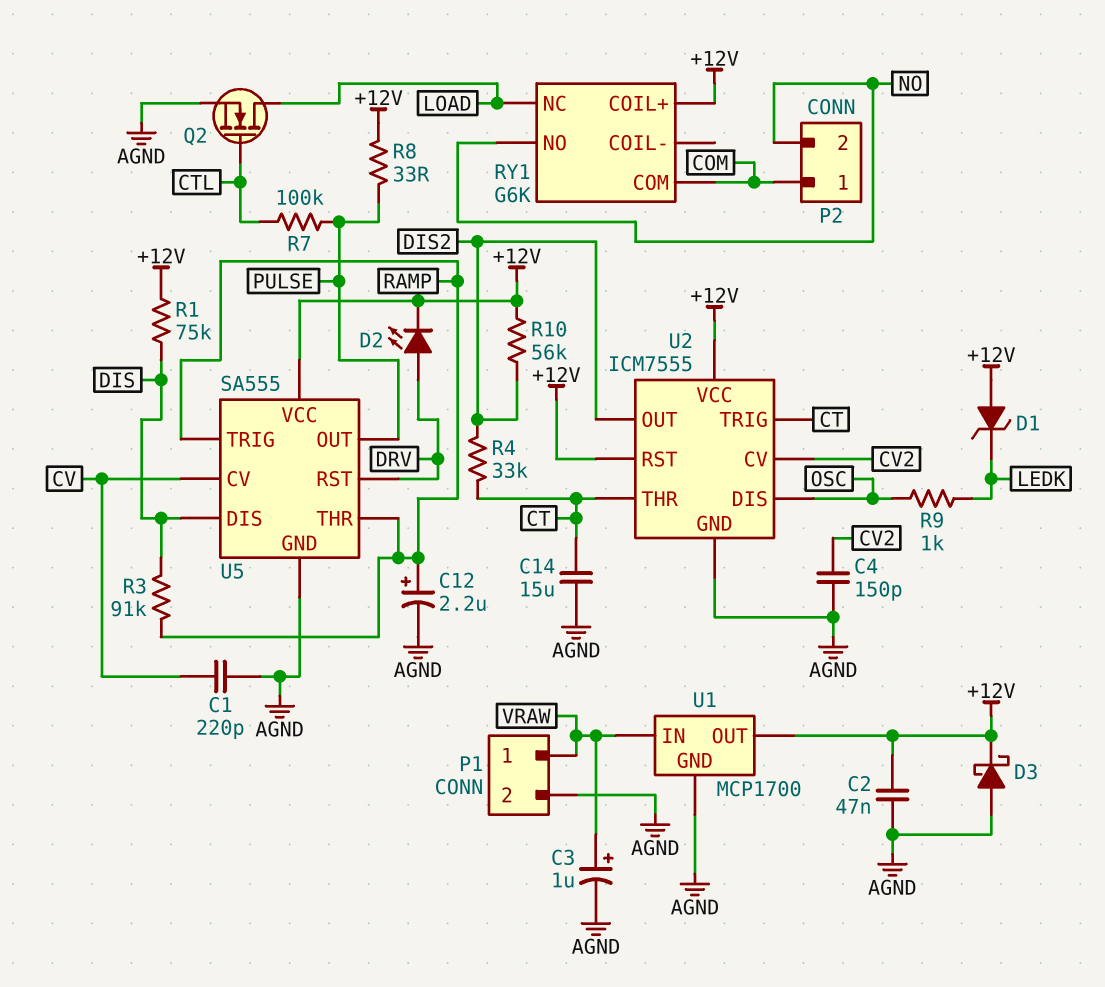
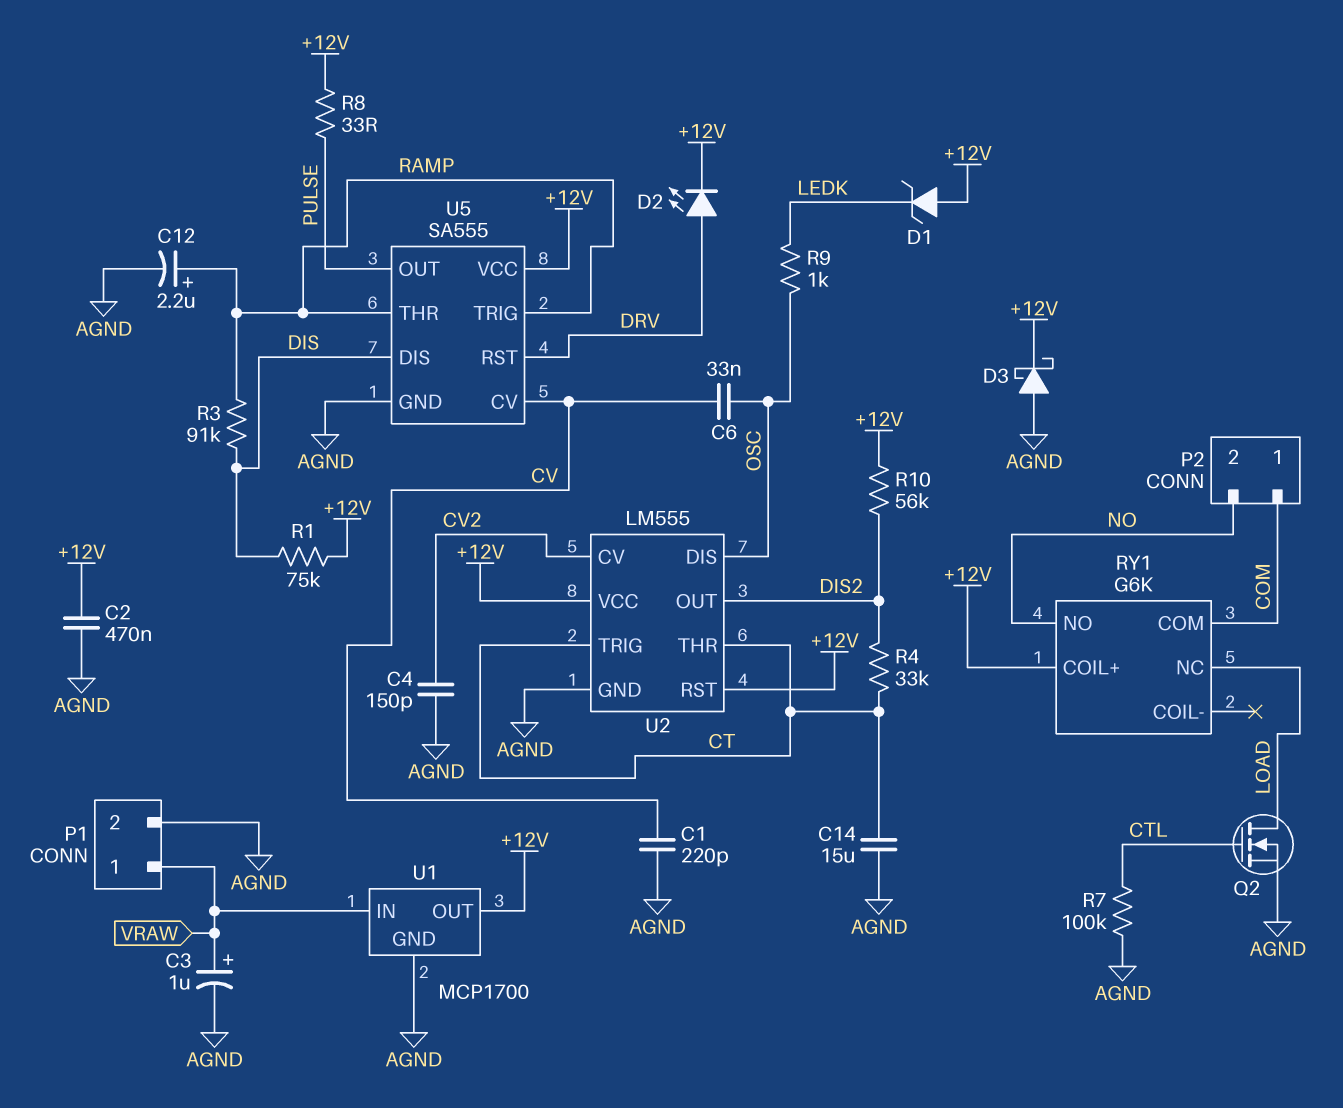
C2: 47nF (+12V, AGND) -> 470nF (+12V, AGND)
C6: none -> 33nF (CV, OSC)
R7: 100k (CTL, PULSE) -> 100k (AGND, CTL)
U2: ICM7555 -> LM555

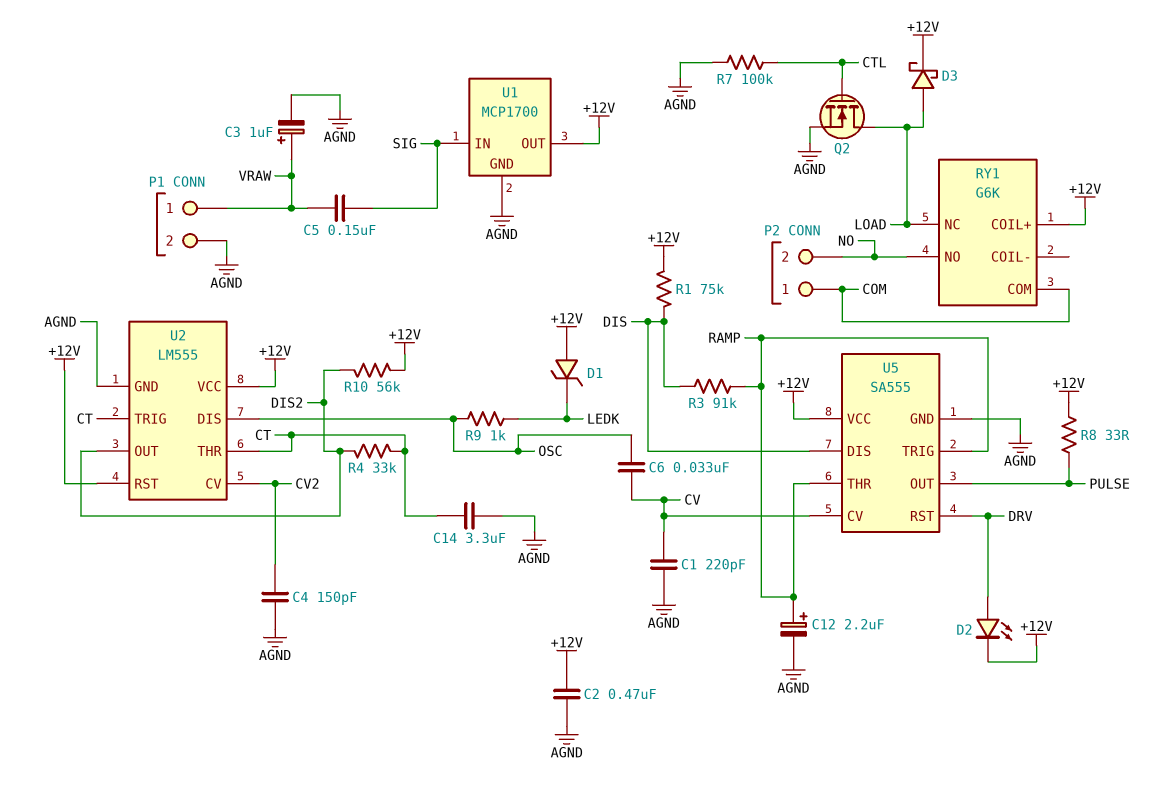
C5: none -> 150nF (SIG, VRAW)
C14: 15uF (AGND, CT) -> 3.3uF (AGND, CT)
D3: schottky (A AGND, K +12V) -> schottky (A LOAD, K +12V)
U1 pin IN: VRAW -> SIG

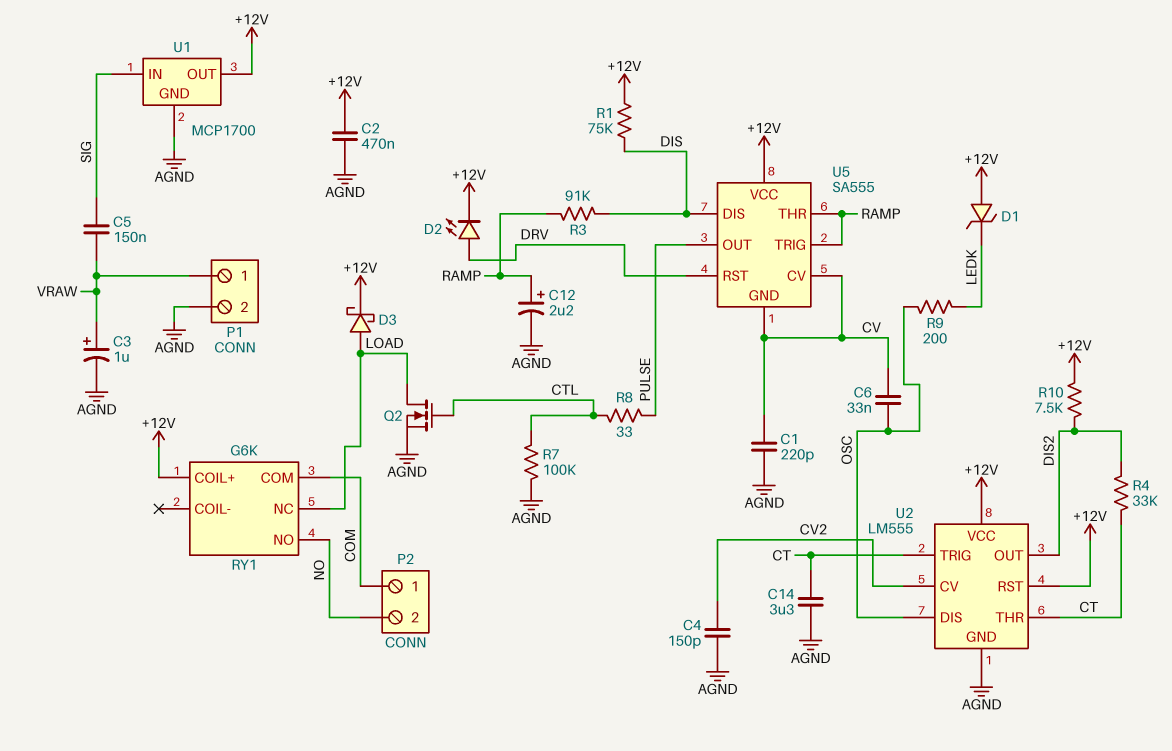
R8: 33 (+12V, PULSE) -> 33 (CTL, PULSE)
R9: 1k (LEDK, OSC) -> 200 (LEDK, OSC)
R10: 56k (+12V, DIS2) -> 7.5k (+12V, DIS2)
U5 pin GND: AGND -> CV

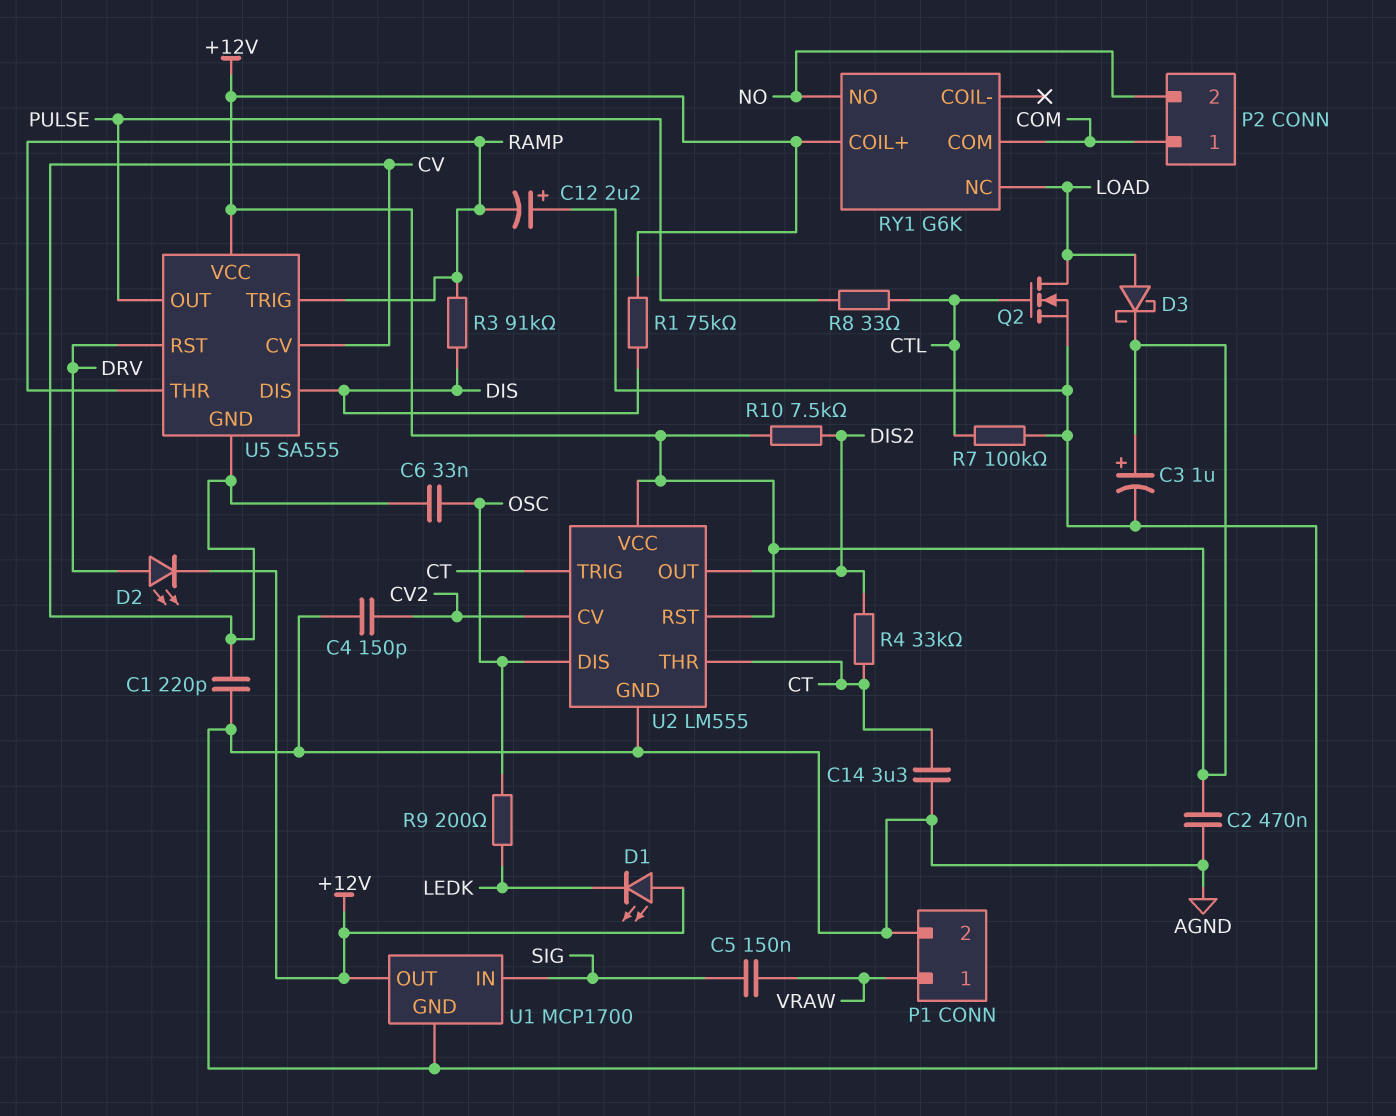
C3: 1uF (plus VRAW, minus AGND) -> 1uF (plus +12V, minus AGND)
C12: 2.2uF (plus RAMP, minus AGND) -> 2.2uF (plus AGND, minus RAMP)
D1: zener (A +12V, K LEDK) -> LED (A +12V, K LEDK)

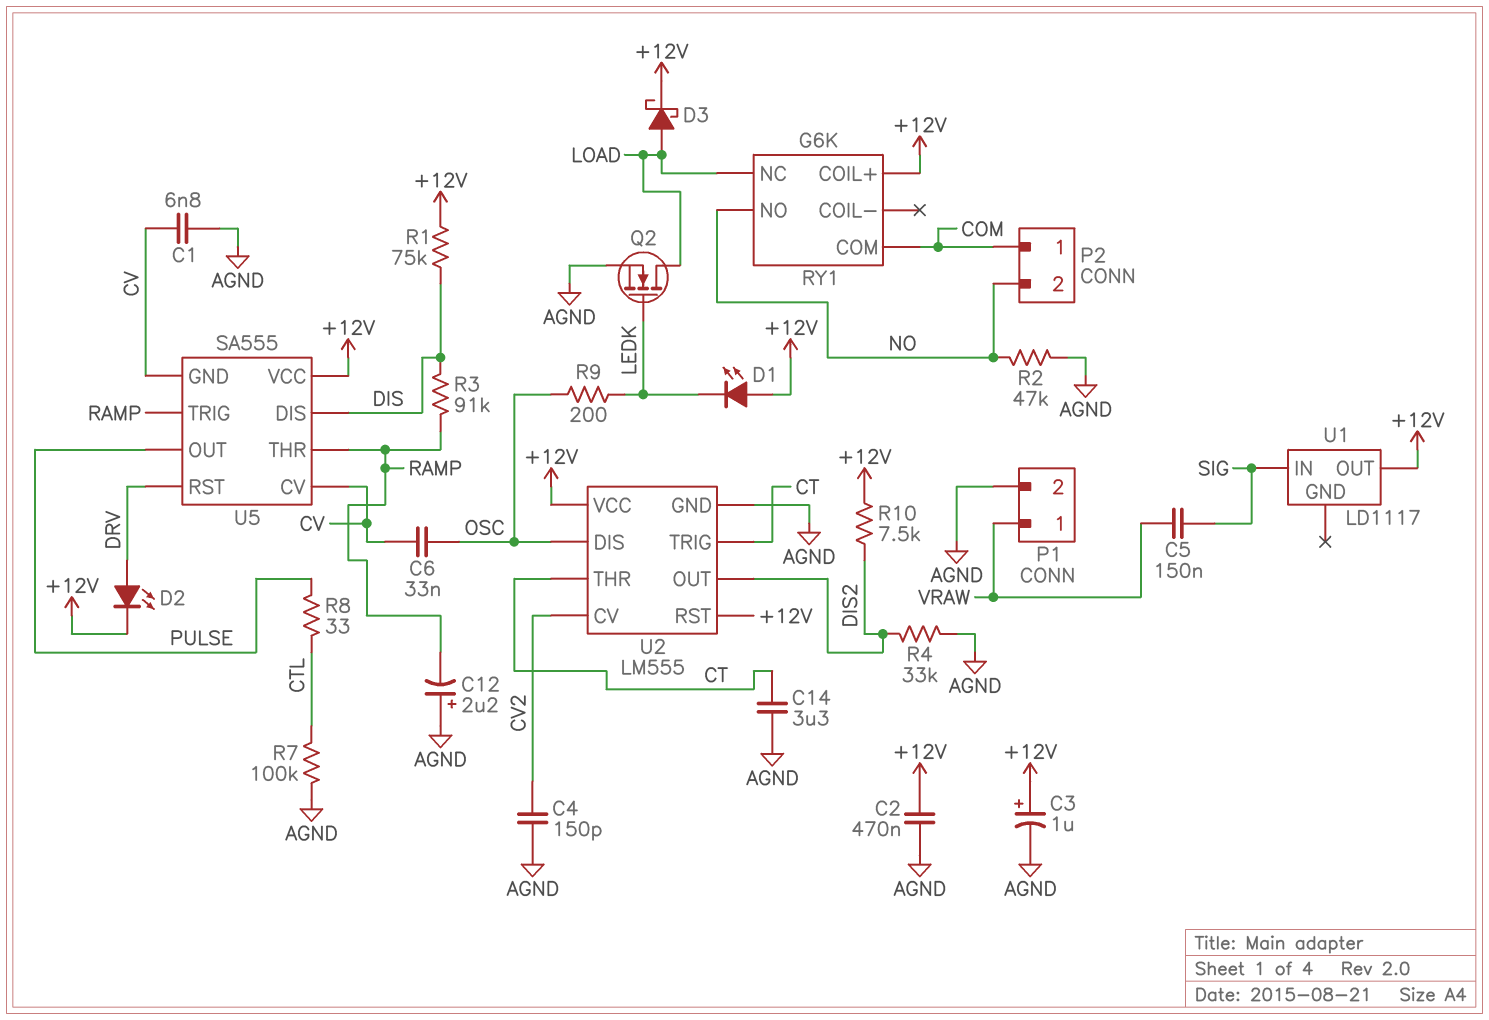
C1: 220pF (AGND, CV) -> 6.8nF (AGND, CV)
Q2: NMOS (G CTL, D LOAD, S AGND) -> NMOS (G LEDK, D LOAD, S AGND)
R2: none -> 47k (AGND, NO)
R4: 33k (CT, DIS2) -> 33k (AGND, DIS2)
U1: MCP1700 -> LD1117
U1 pin GND: AGND -> none

